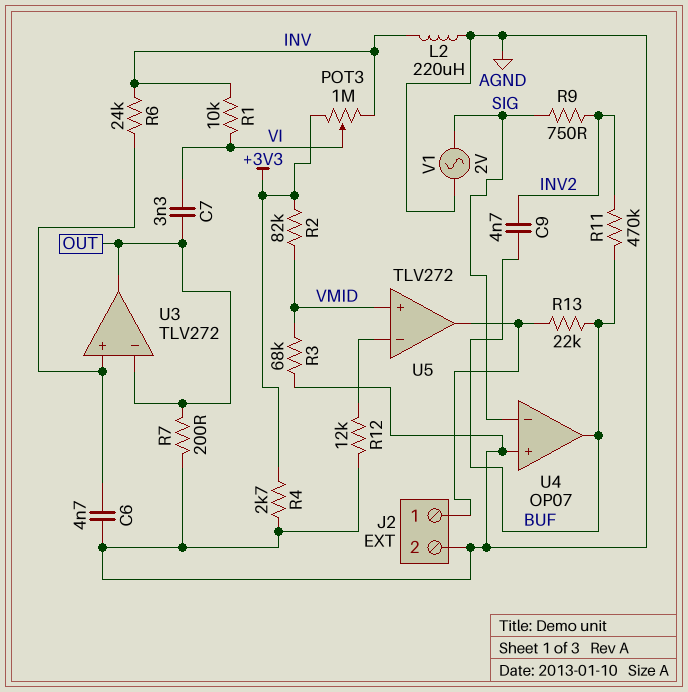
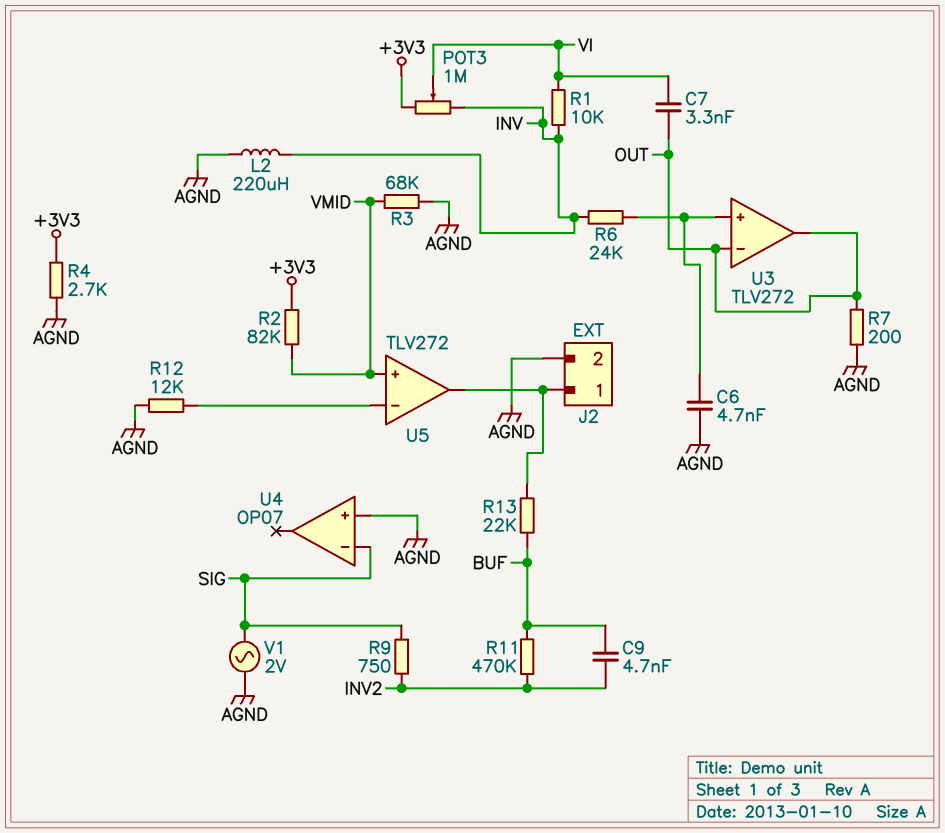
U4 pin out: BUF -> none

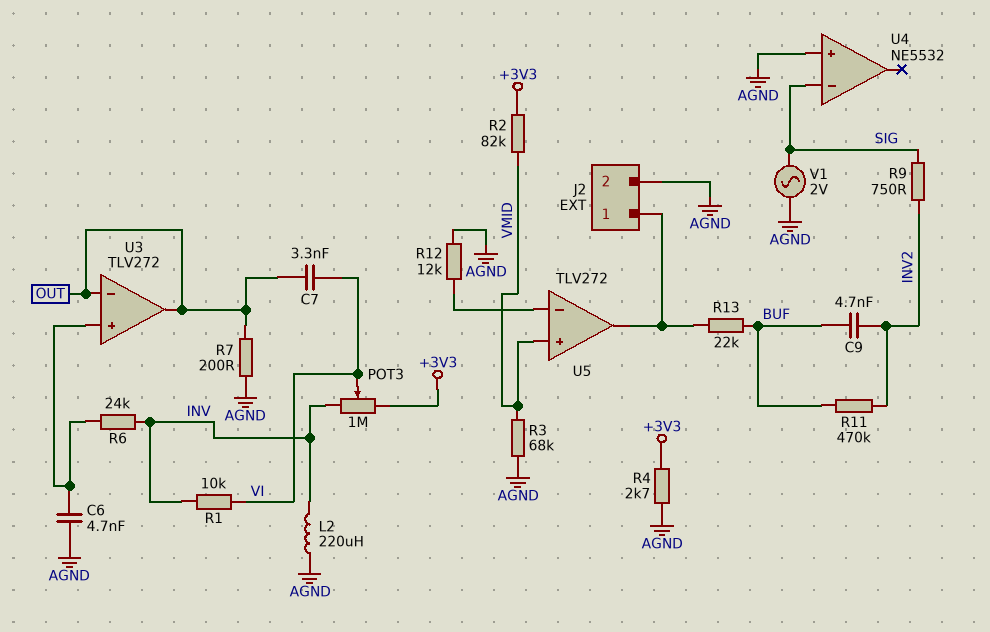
U4: OP07 -> NE5532

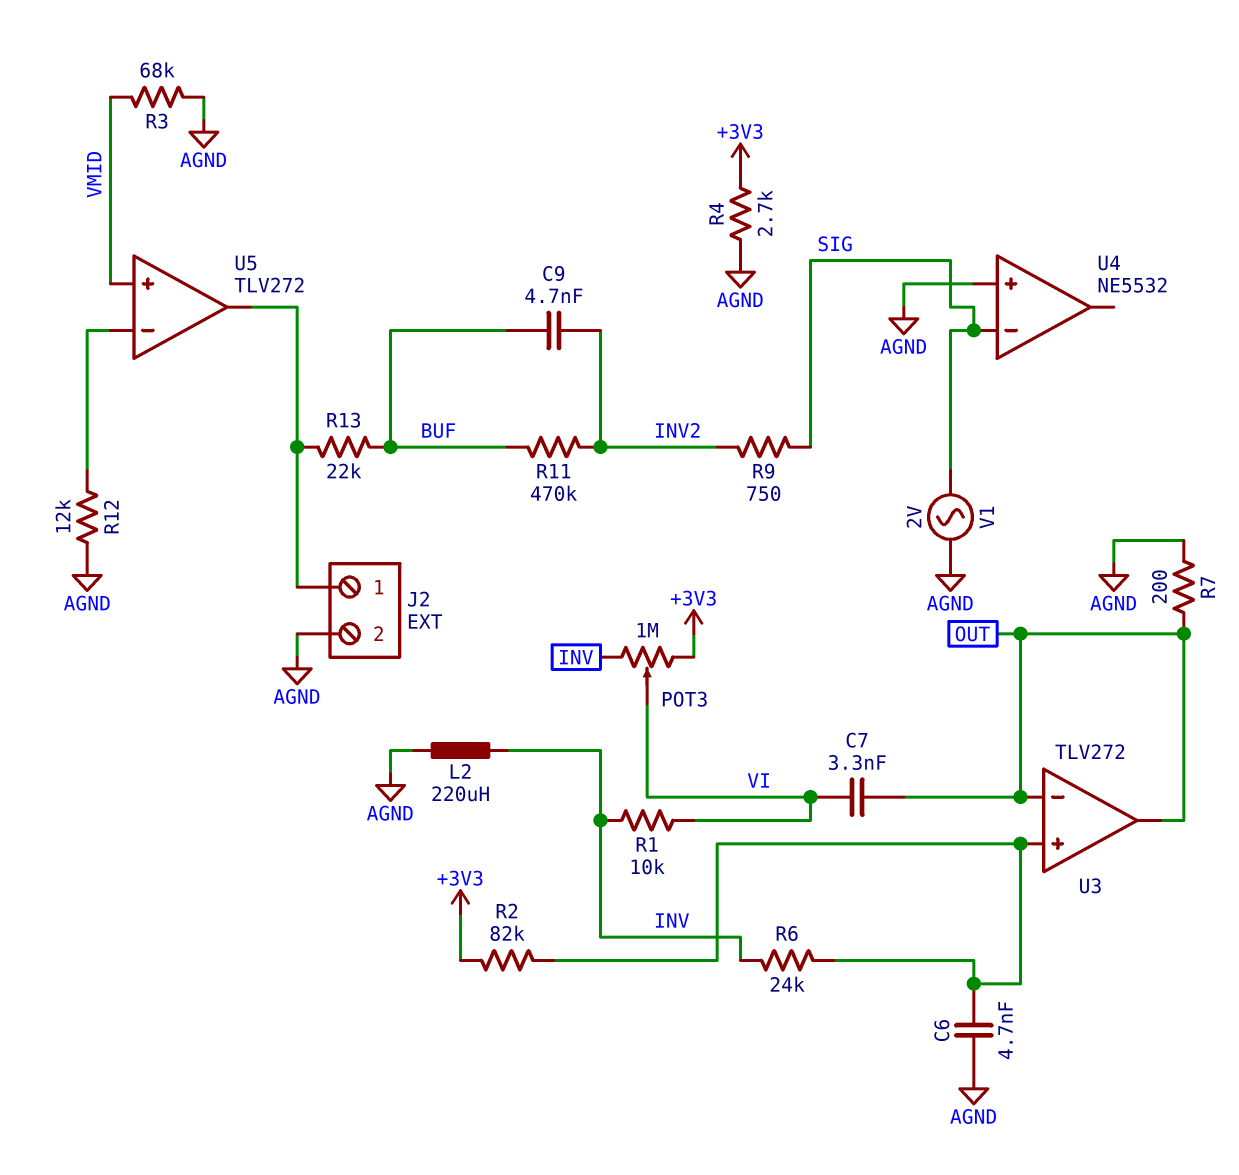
R2: 82k (+3V3, VMID) -> 82k (+3V3, U3/in+)

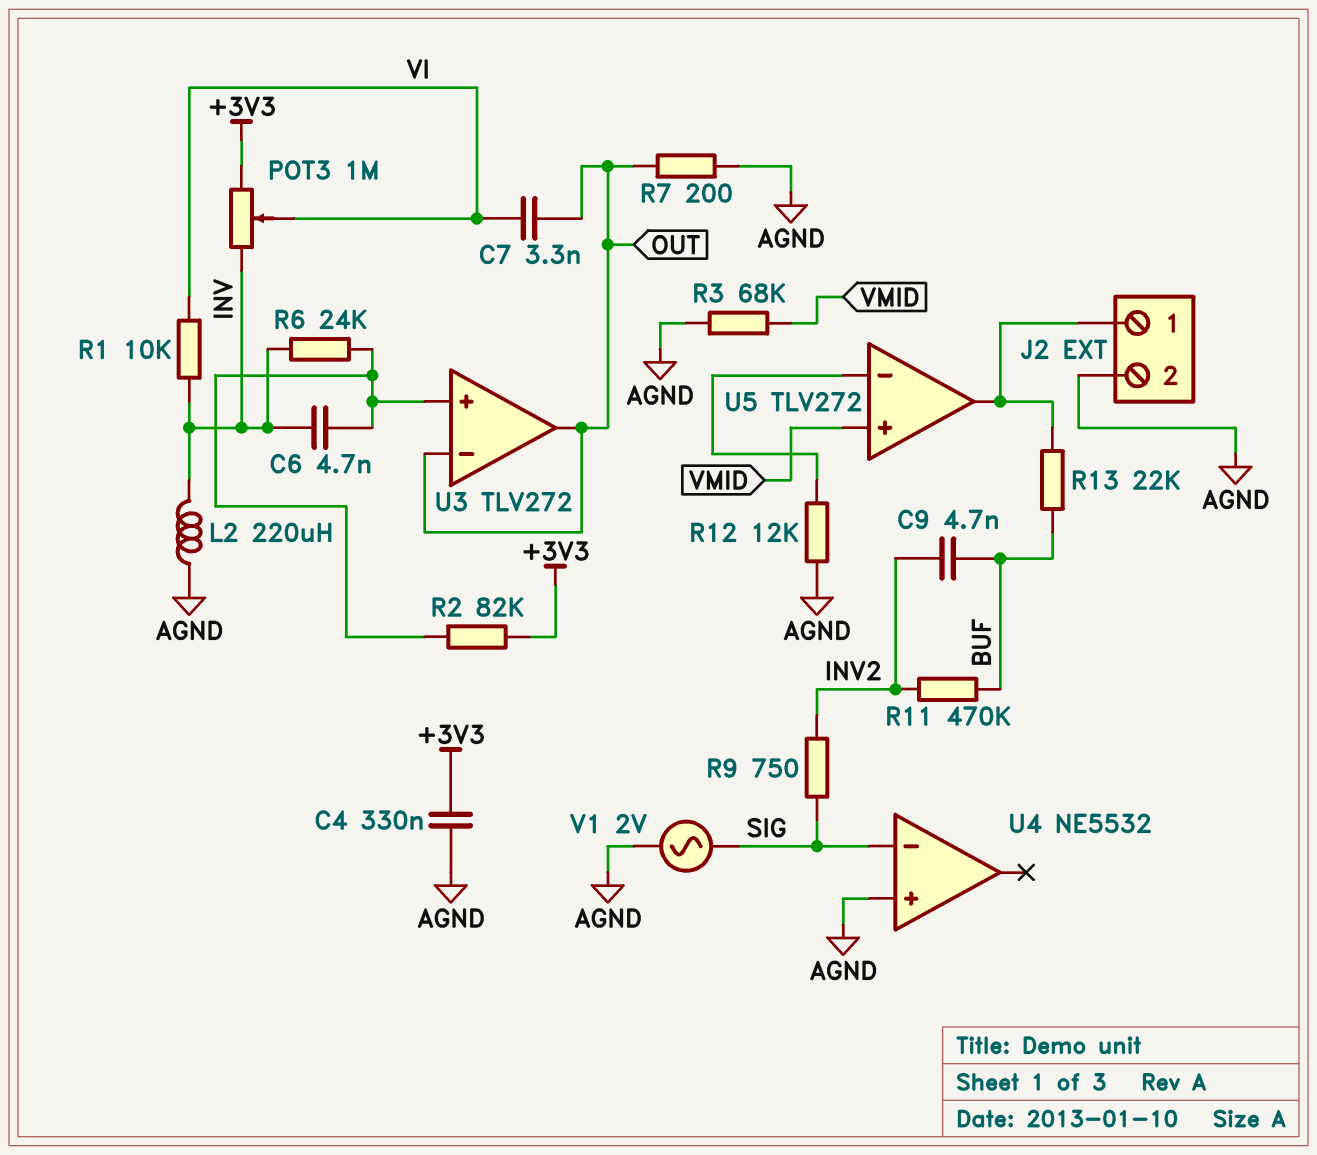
C4: none -> 330nF (+3V3, AGND)
C6: 4.7nF (AGND, U3/in+) -> 4.7nF (INV, U3/in+)
R4: 2.7k (+3V3, AGND) -> none

